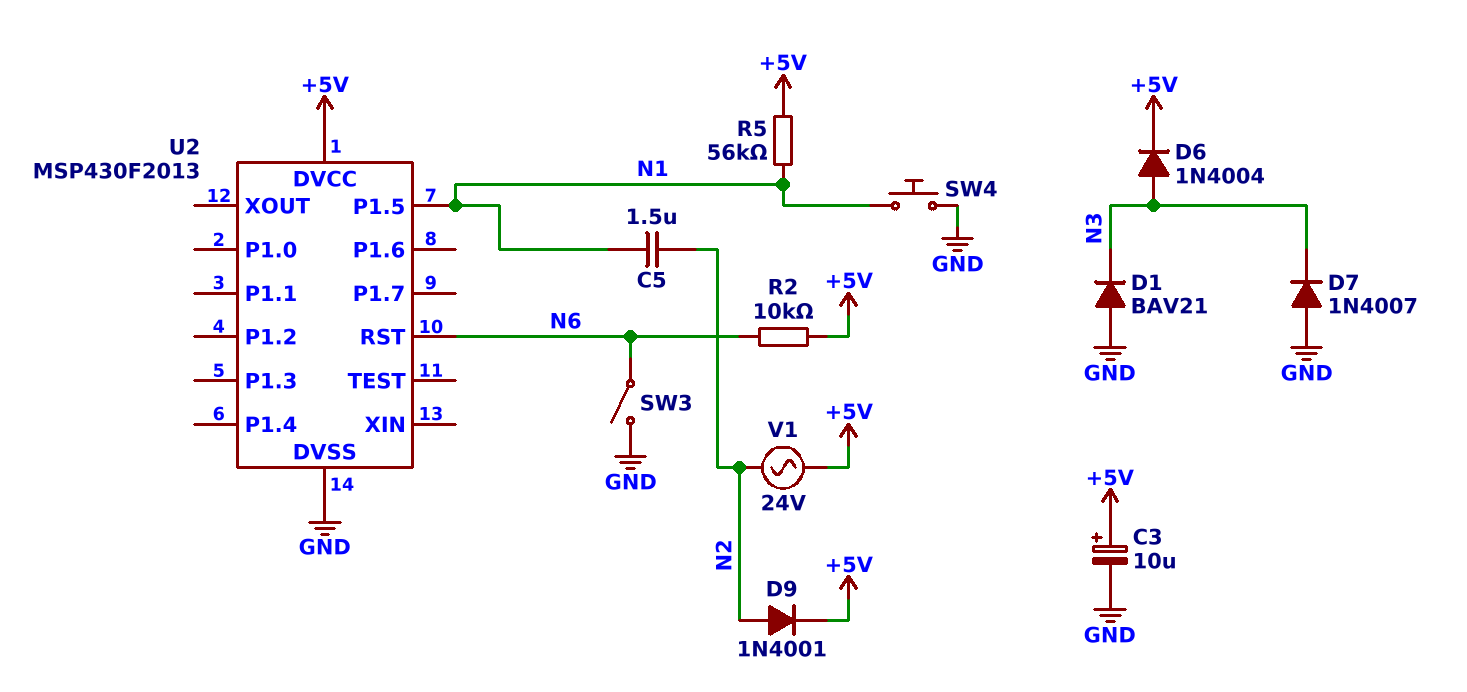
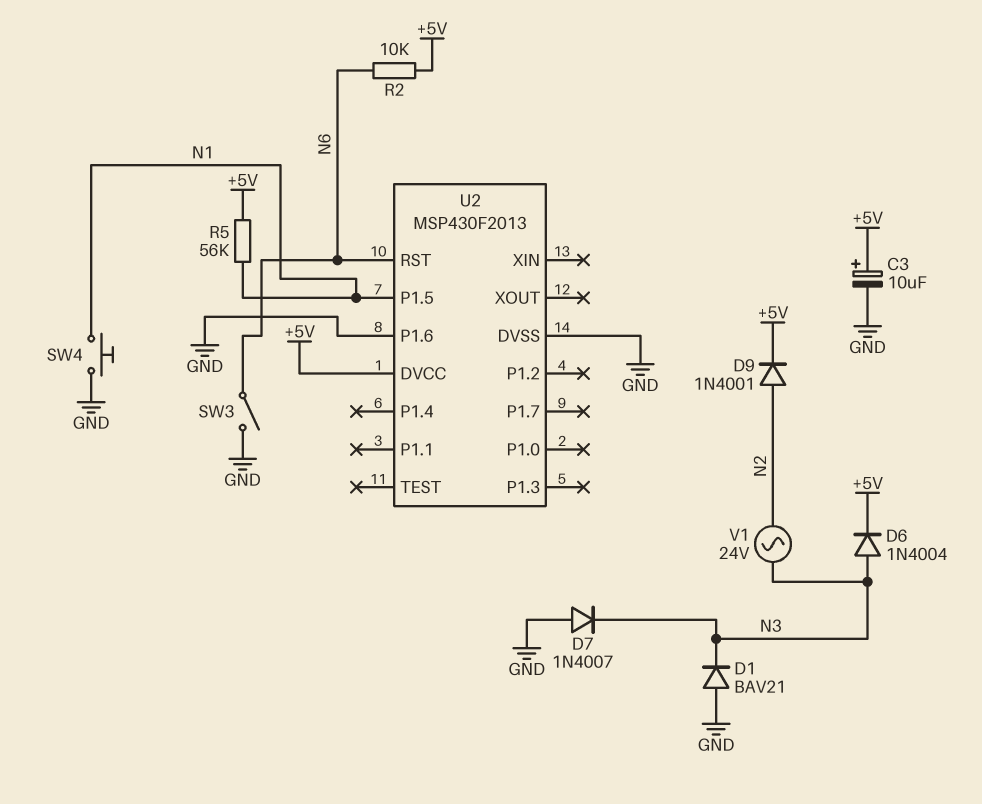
C5: 1.5uF (N1, N2) -> none
U2 pin P1.6: none -> GND
V1: AC 24V (+5V, N2) -> AC 24V (N2, N3)

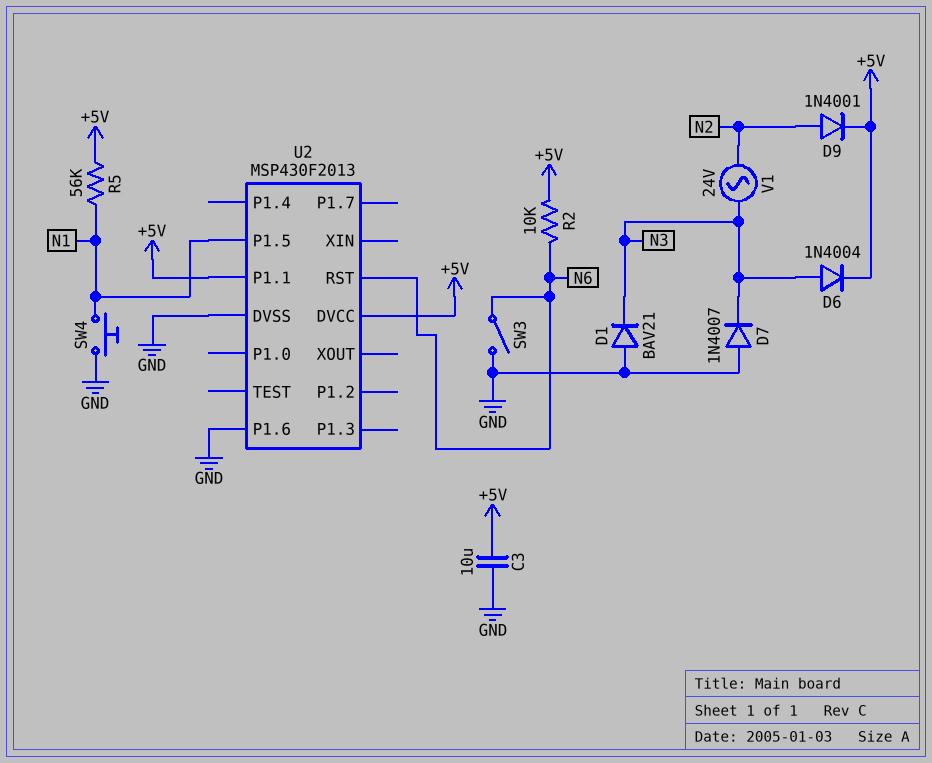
C3: 10uF (plus +5V, minus GND) -> 10uF (+5V, GND)
U2 pin P1.1: none -> +5V

